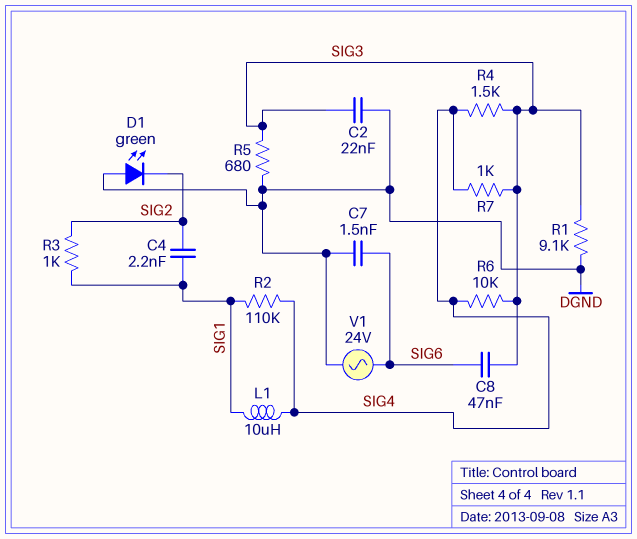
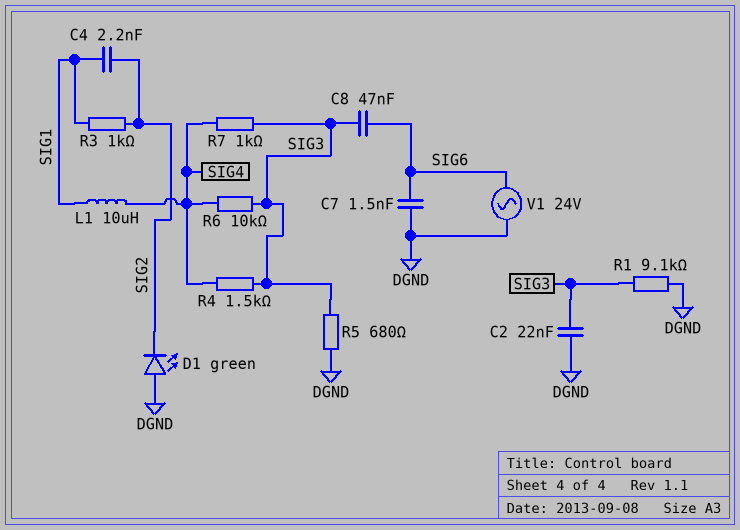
R2: 110k (SIG1, SIG4) -> none

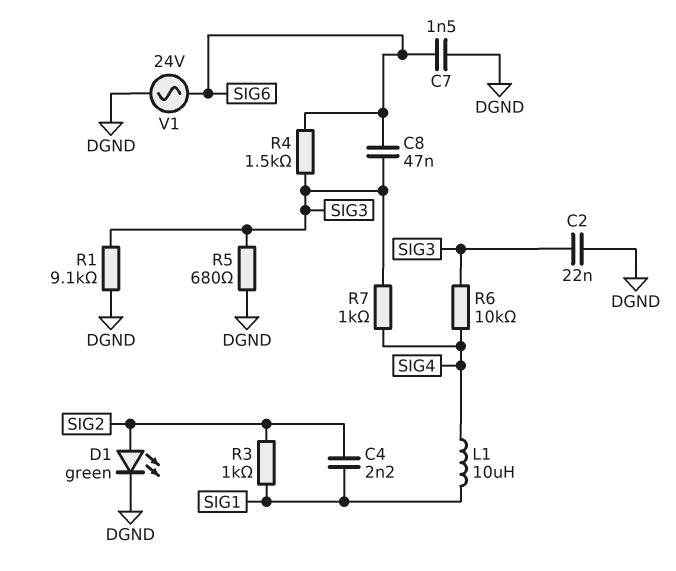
D1: LED green (A DGND, K SIG2) -> LED green (A SIG2, K DGND)
R4: 1.5k (SIG3, SIG4) -> 1.5k (SIG3, SIG6)

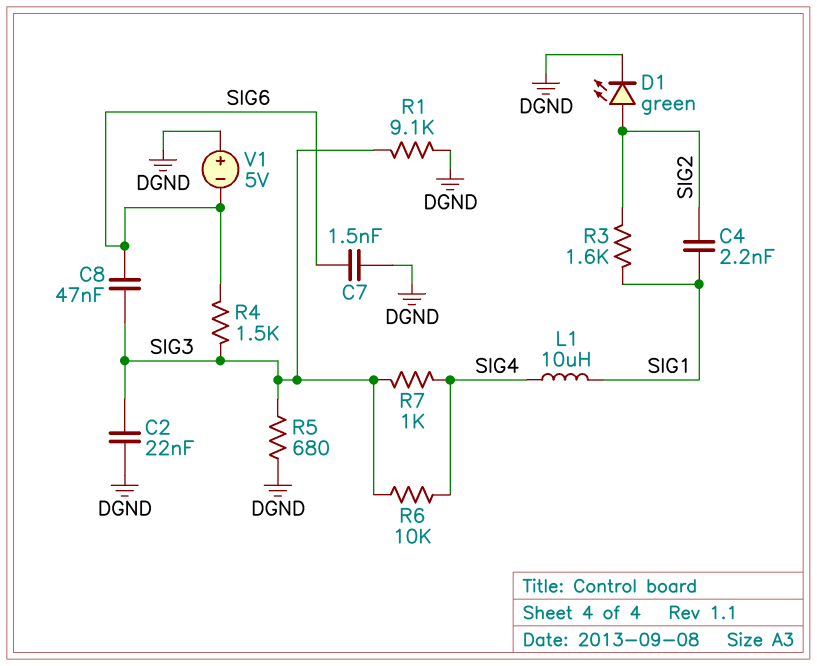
R3: 1k (SIG1, SIG2) -> 1.6k (SIG1, SIG2)
V1: AC 24V (DGND, SIG6) -> 5V (plus DGND, minus SIG6)

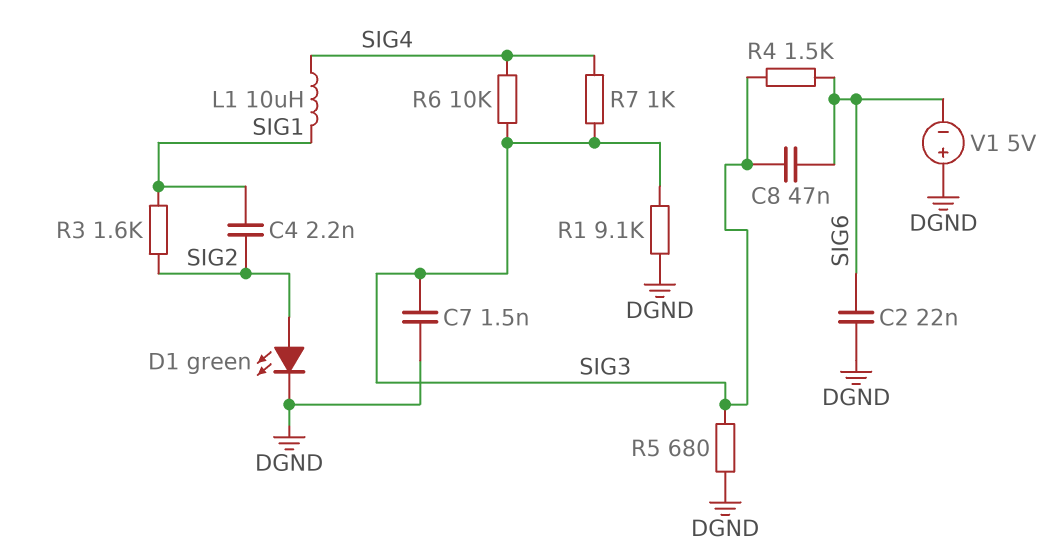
C2: 22nF (DGND, SIG3) -> 22nF (DGND, SIG6)
C7: 1.5nF (DGND, SIG6) -> 1.5nF (DGND, SIG3)

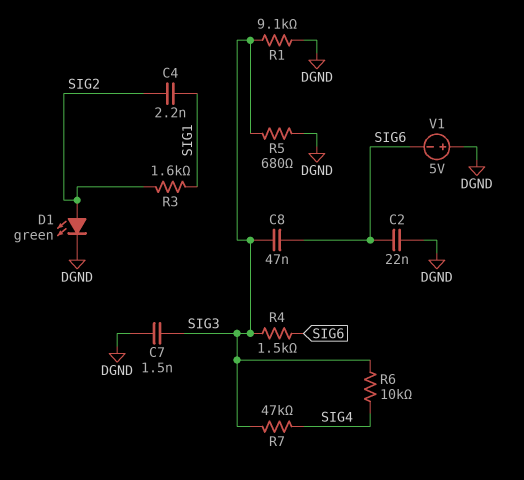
L1: 10uH (SIG1, SIG4) -> none
R7: 1k (SIG3, SIG4) -> 47k (SIG3, SIG4)

